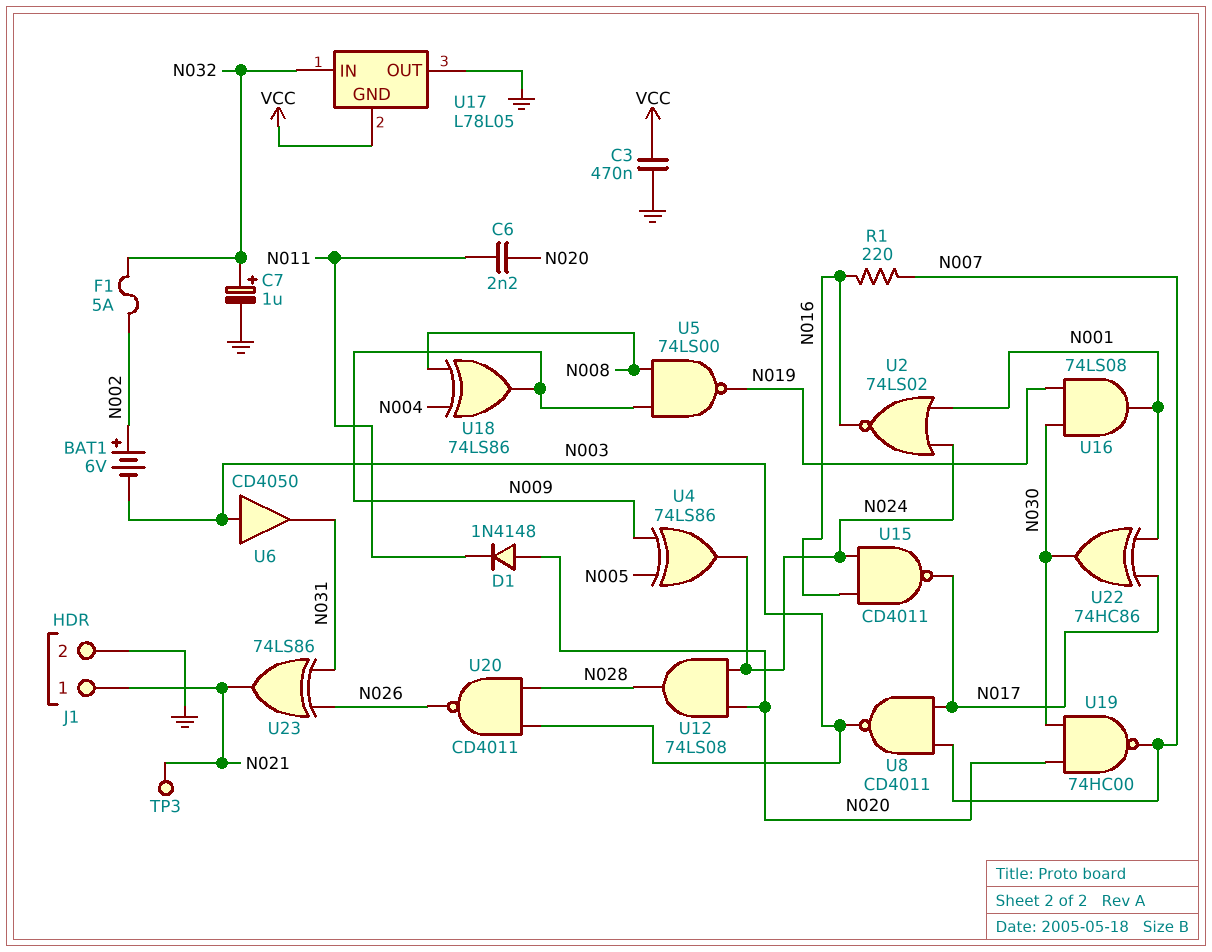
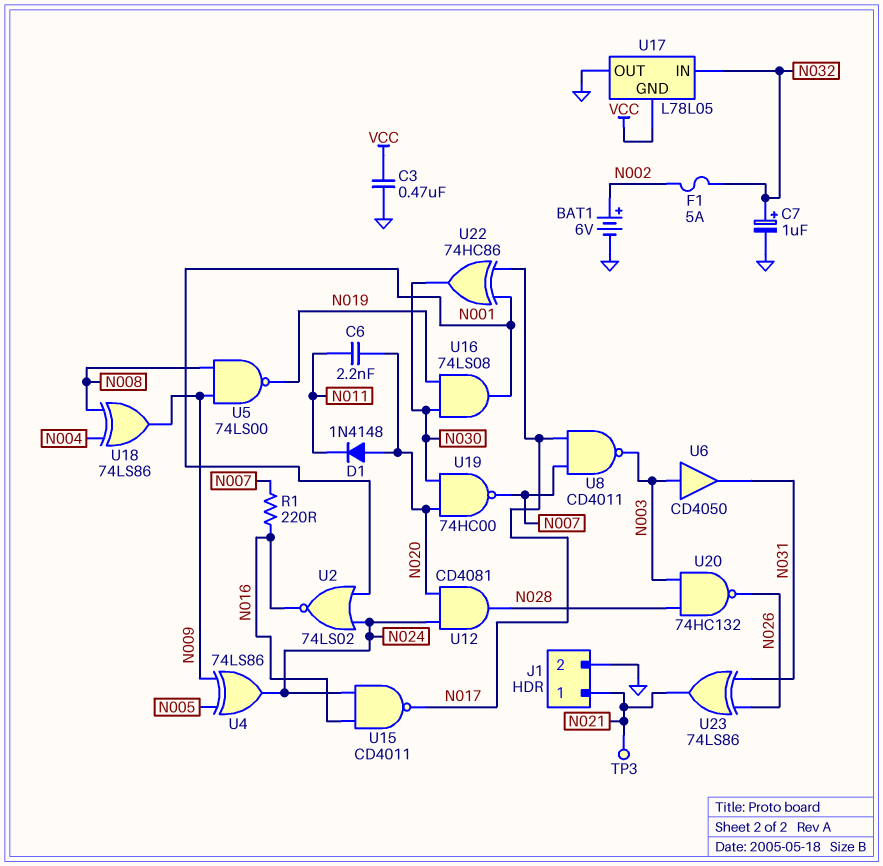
BAT1: 6V (plus N002, minus N003) -> 6V (plus N002, minus GND)
U12: AND 74LS08 (in N020, in N024, out N028) -> AND CD4081 (in N020, in N024, out N028)
U20: NAND CD4011 (in N003, in N028, out N026) -> NAND 74HC132 (in N003, in N028, out N026)

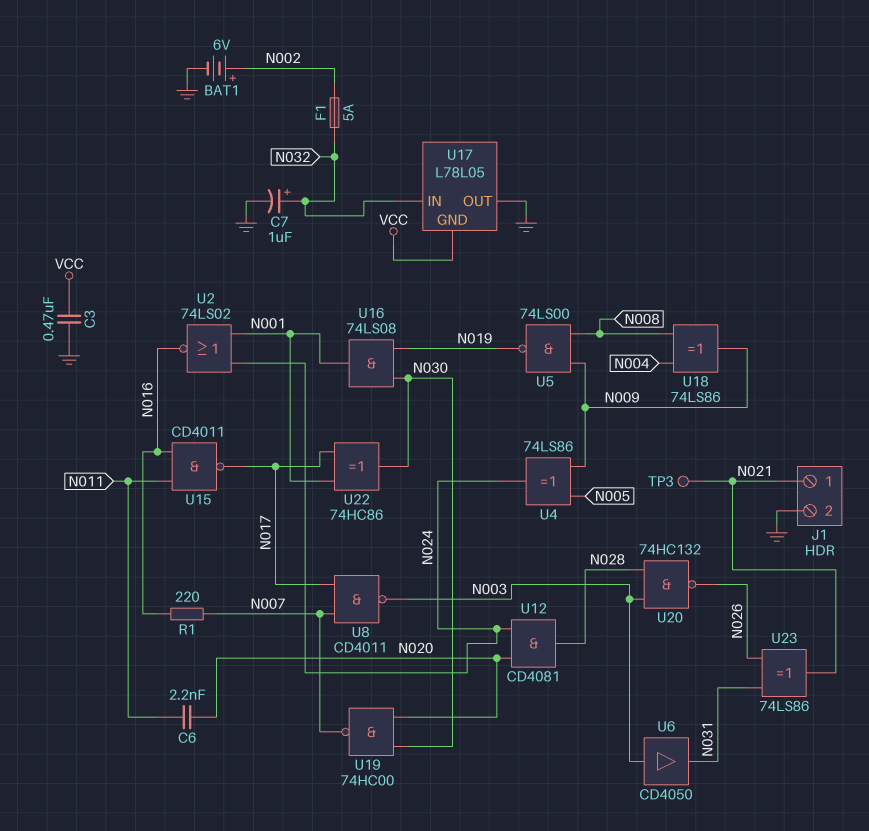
D1: diode 1N4148 (A N020, K N011) -> none
U15: NAND CD4011 (in N016, in N024, out N017) -> NAND CD4011 (in N011, in N016, out N017)

